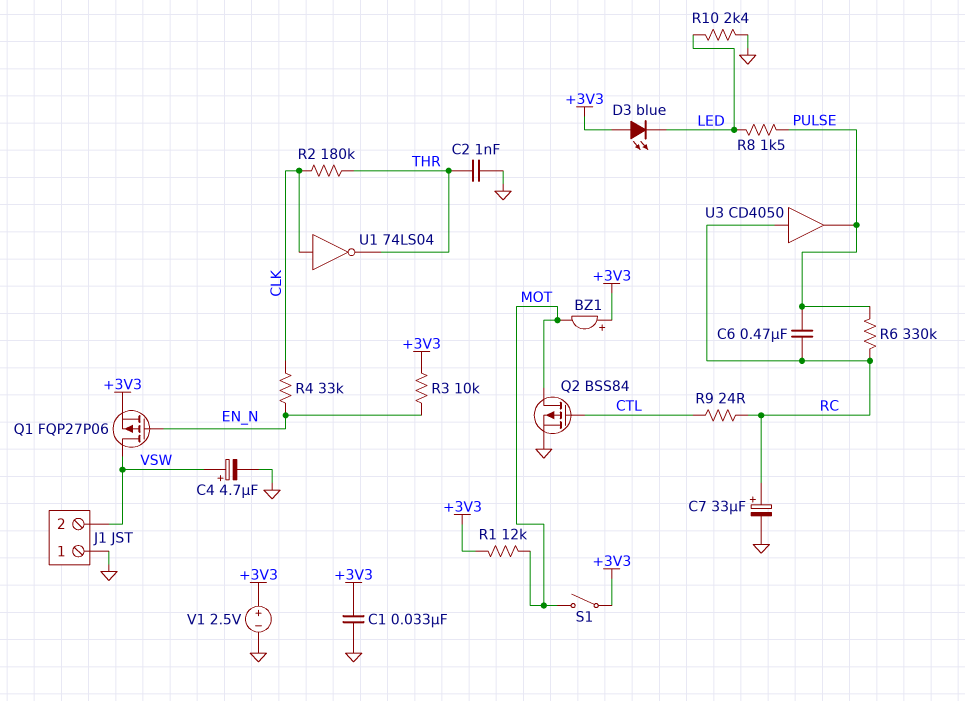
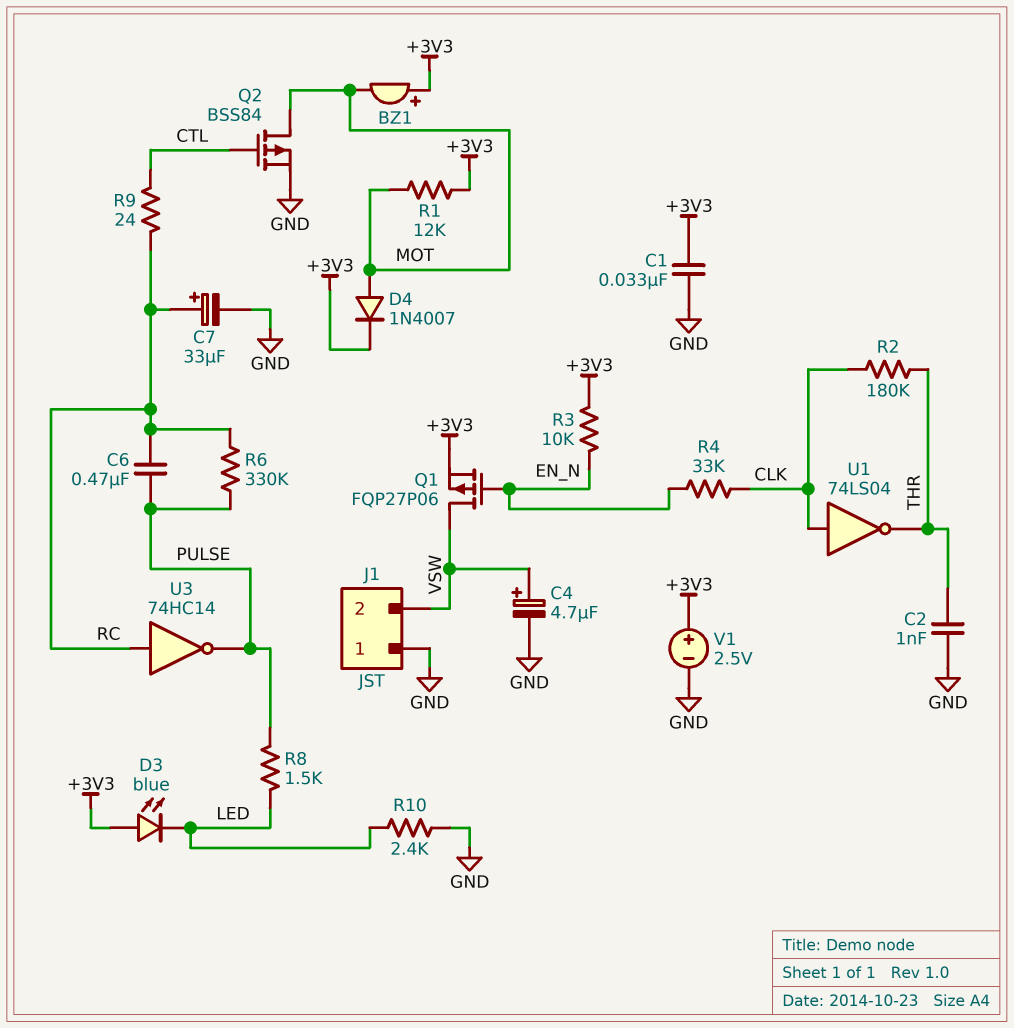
D4: none -> diode 1N4007 (A MOT, K +3V3)
S1: switch (+3V3, MOT) -> none
U3: buffer CD4050 (in RC, out PULSE) -> NOT 74HC14 (in RC, out PULSE)

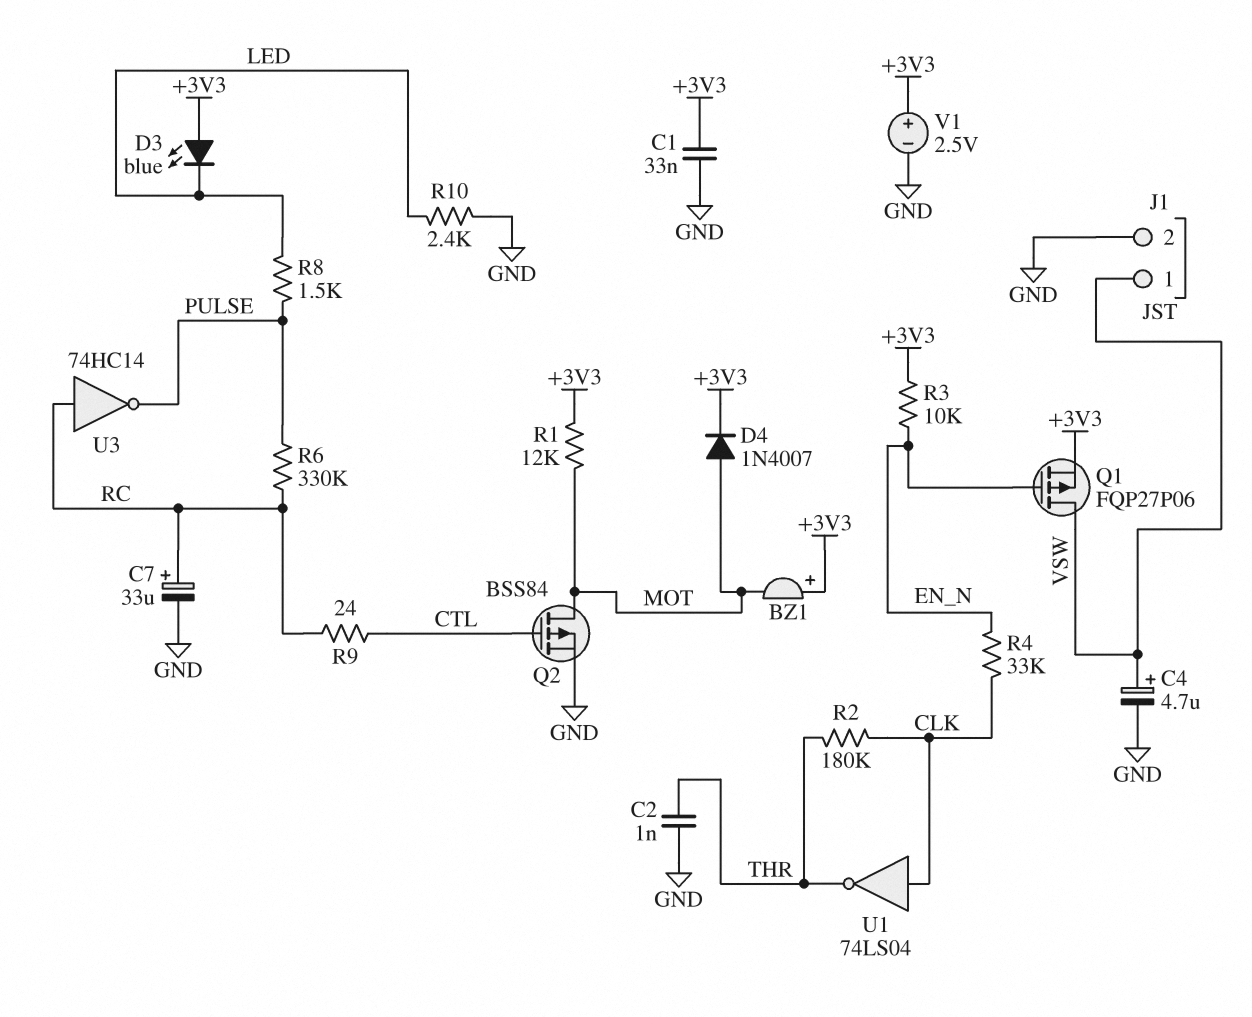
C6: 470nF (PULSE, RC) -> none
J1 pin 1: GND -> VSW
J1 pin 2: VSW -> GND

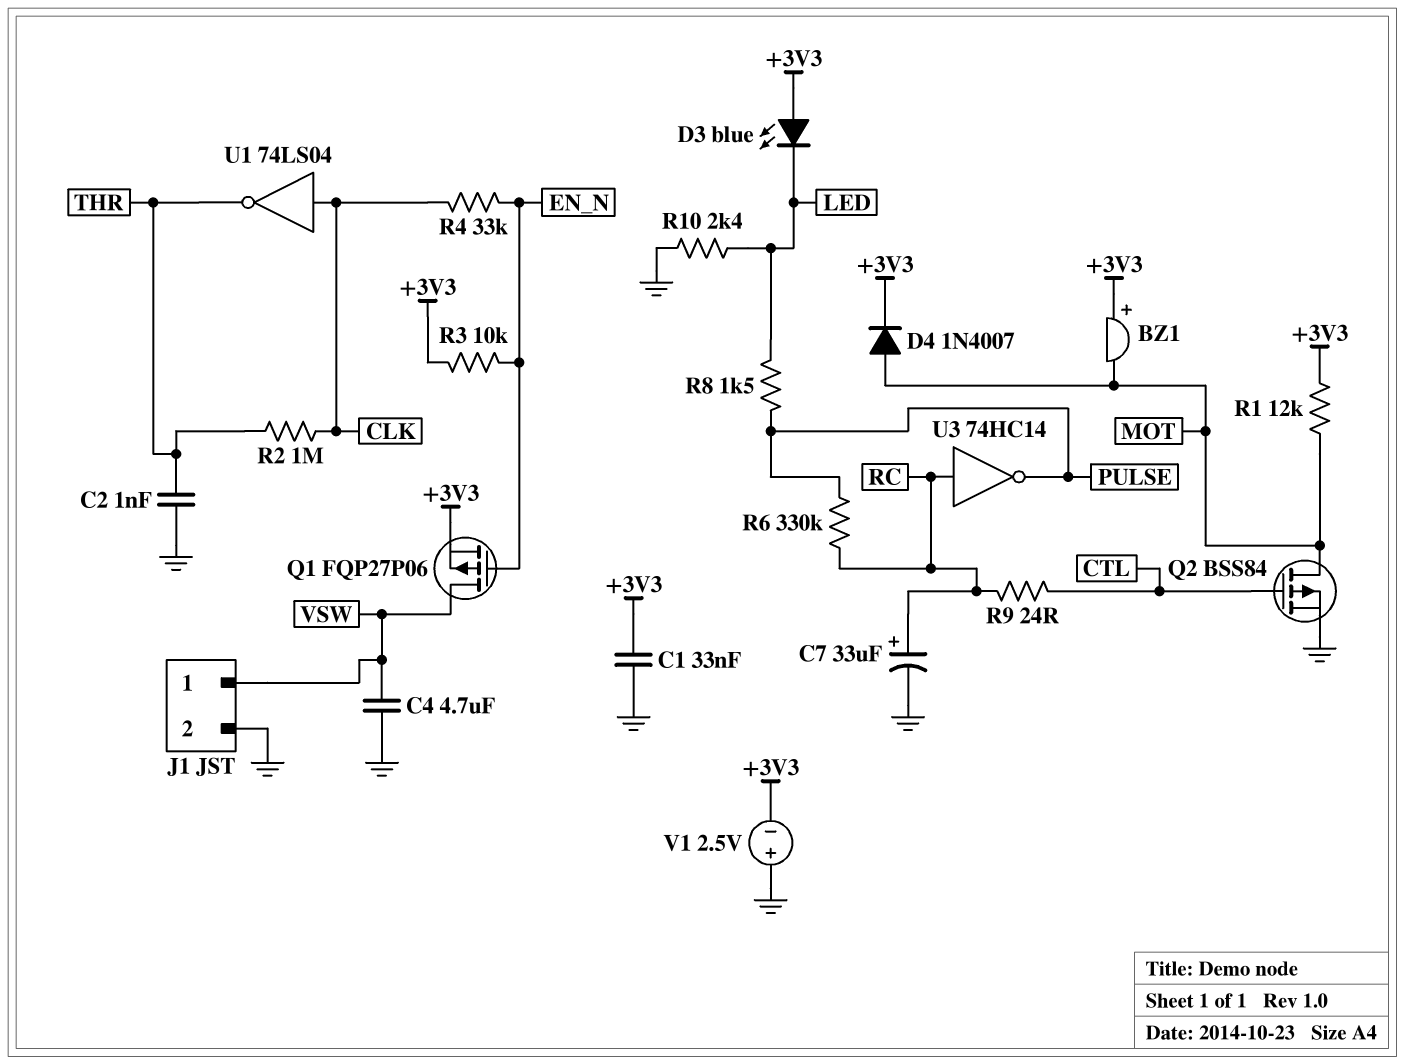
C4: 4.7uF (plus VSW, minus GND) -> 4.7uF (GND, VSW)
R2: 180k (CLK, THR) -> 1M (CLK, THR)
V1: 2.5V (plus +3V3, minus GND) -> 2.5V (plus GND, minus +3V3)

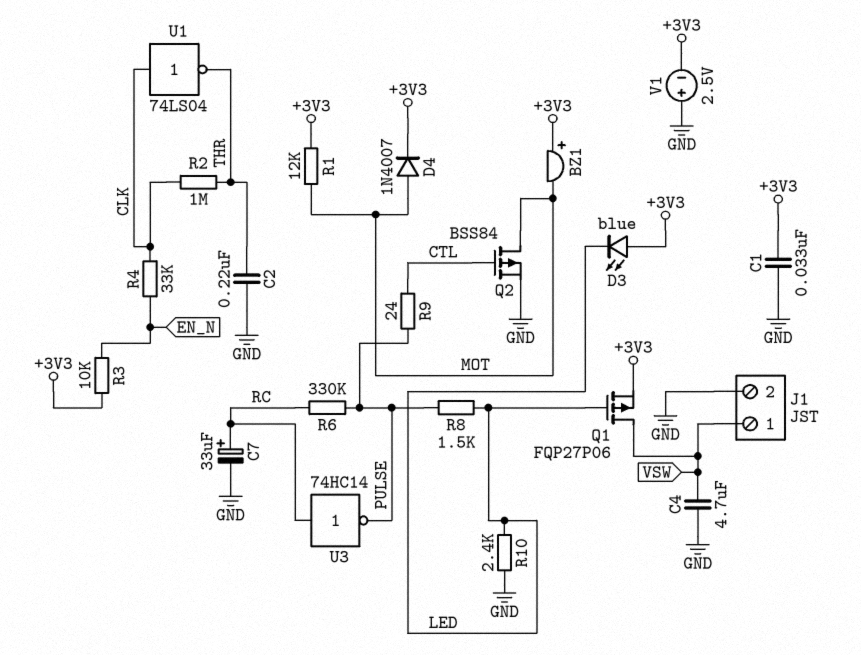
C2: 1nF (GND, THR) -> 220nF (GND, THR)
Q1: PMOS FQP27P06 (G EN_N, D VSW, S +3V3) -> PMOS FQP27P06 (G LED, D VSW, S +3V3)
R9: 24 (CTL, RC) -> 24 (CTL, PULSE)

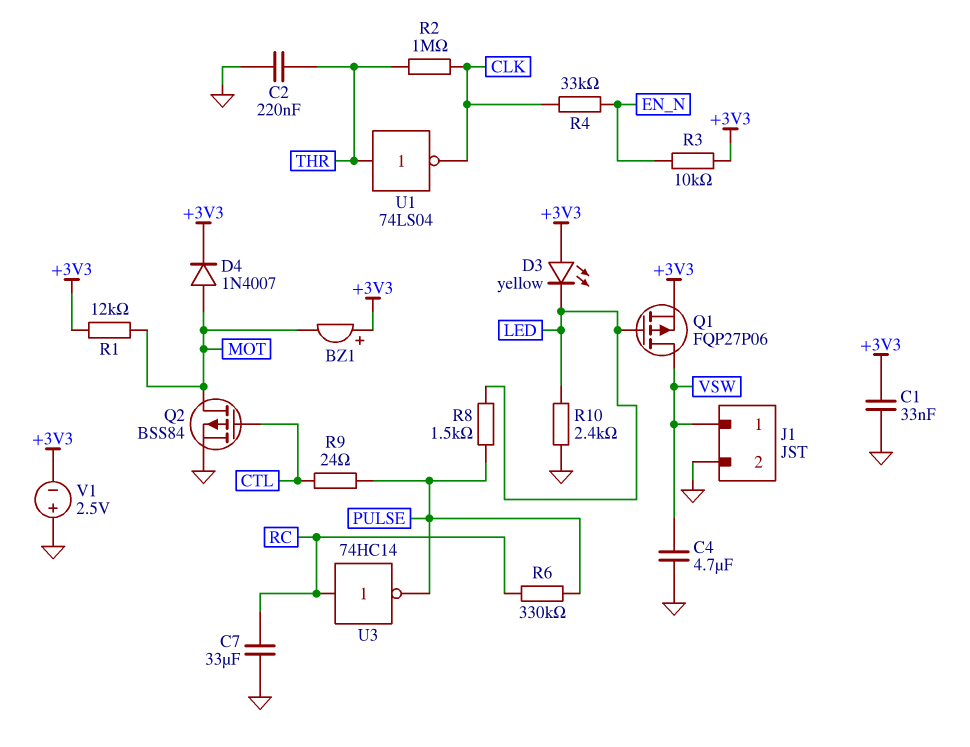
C7: 33uF (plus RC, minus GND) -> 33uF (GND, RC)
D3: LED blue (A +3V3, K LED) -> LED yellow (A +3V3, K LED)
U1: NOT 74LS04 (in CLK, out THR) -> NOT 74LS04 (in THR, out CLK)

